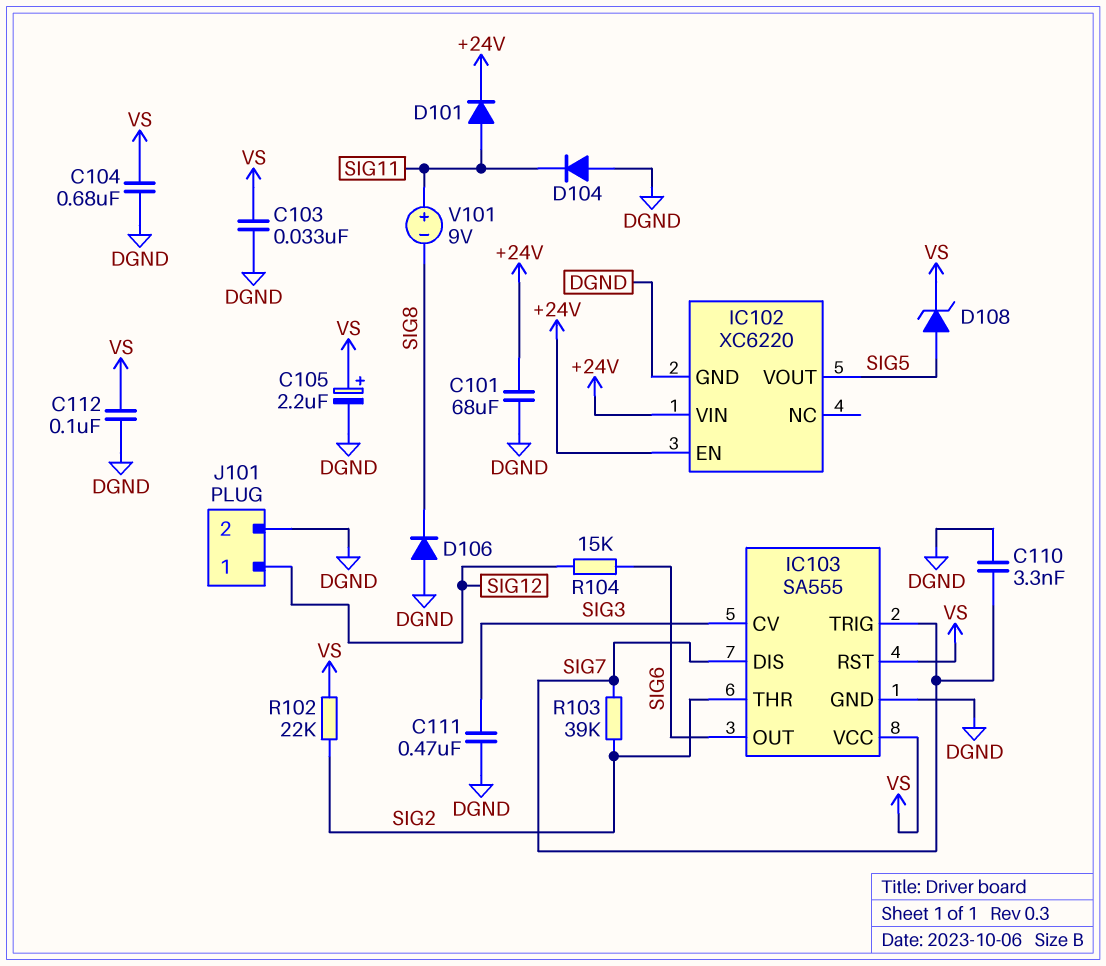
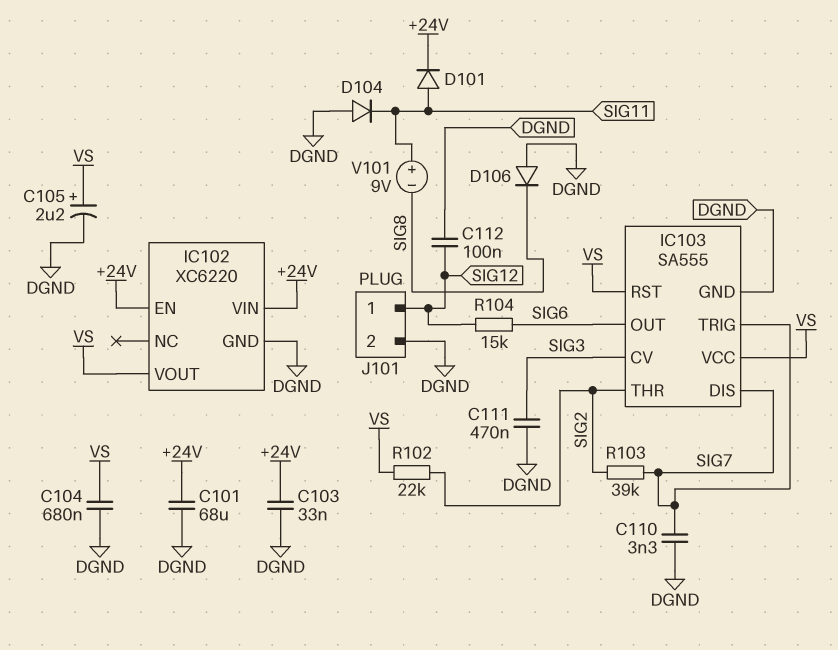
C103: 33nF (DGND, VS) -> 33nF (+24V, DGND)
C112: 100nF (DGND, VS) -> 100nF (DGND, SIG12)
D108: zener (A SIG5, K VS) -> none
IC102 pin VOUT: SIG5 -> VS

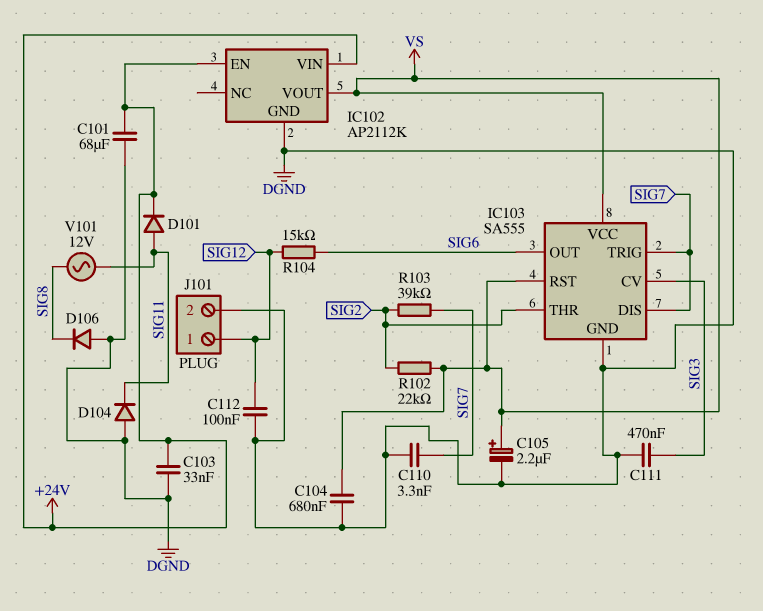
IC102: XC6220 -> AP2112K
V101: 9V (plus SIG11, minus SIG8) -> AC 12V (SIG8, SIG11)

